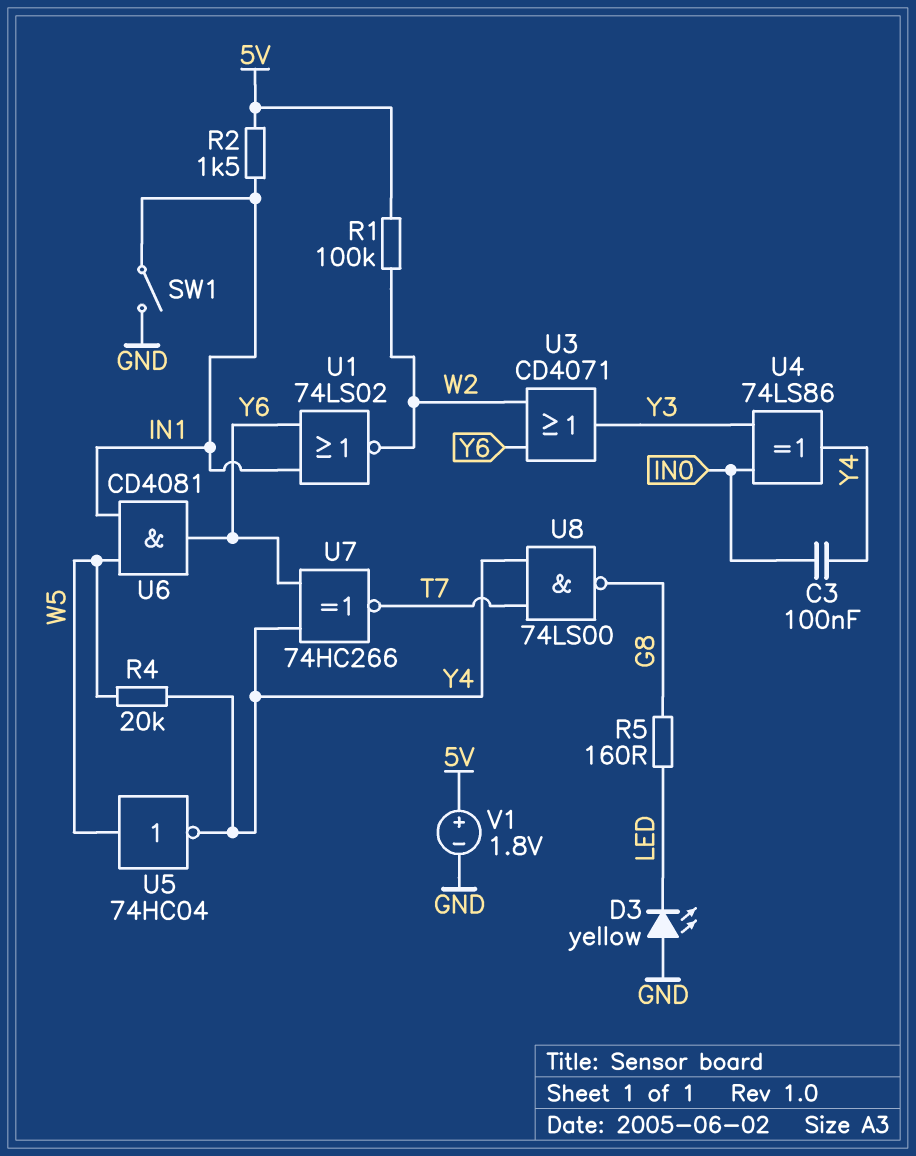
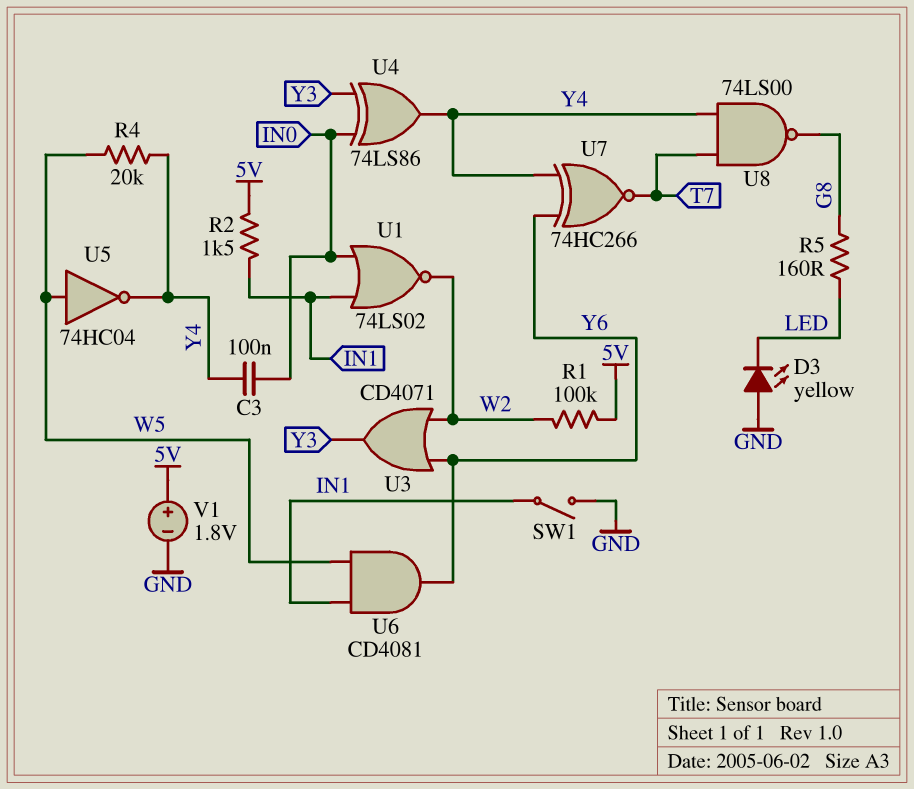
U1: NOR 74LS02 (in IN1, in Y6, out W2) -> NOR 74LS02 (in IN0, in IN1, out W2)

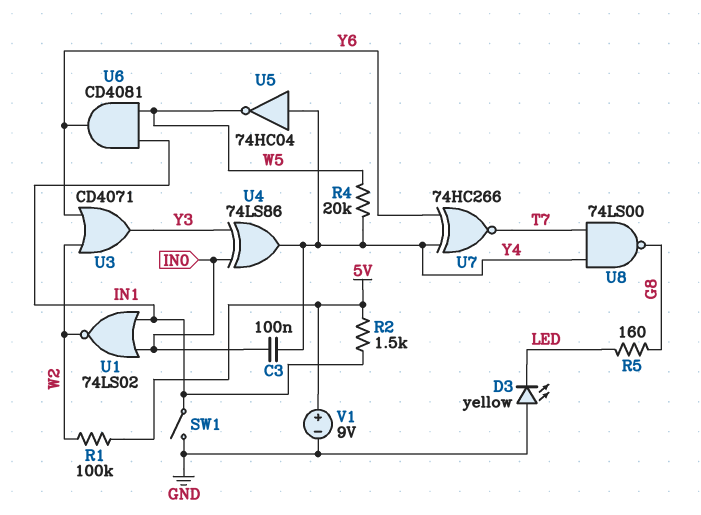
U5: NOT 74HC04 (in W5, out Y4) -> NOT 74HC04 (in Y4, out W5)
V1: 1.8V (plus 5V, minus GND) -> 9V (plus 5V, minus GND)

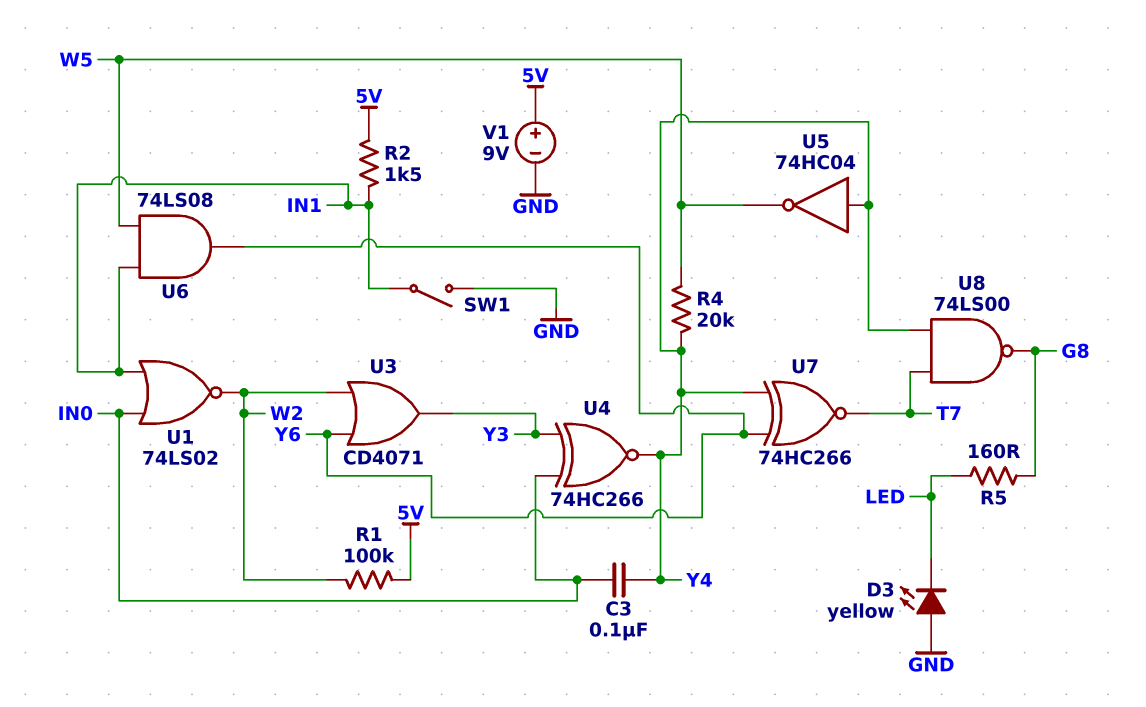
U4: XOR 74LS86 (in IN0, in Y3, out Y4) -> XNOR 74HC266 (in IN0, in Y3, out Y4)
U6: AND CD4081 (in IN1, in W5, out Y6) -> AND 74LS08 (in IN1, in W5, out Y6)

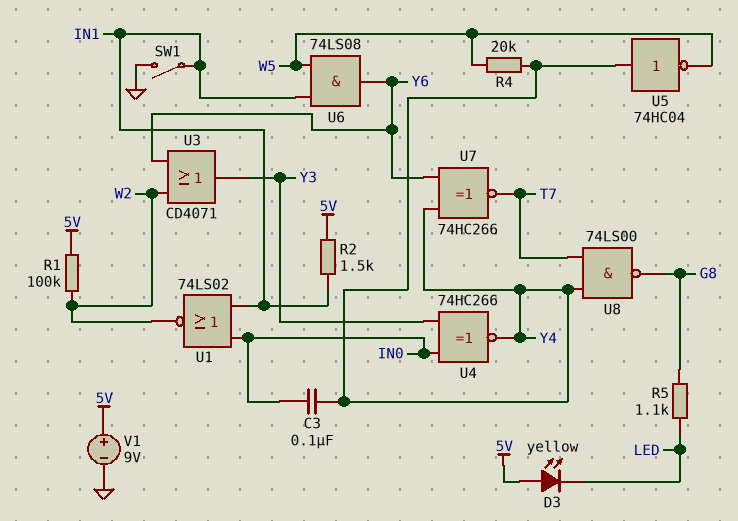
D3: LED yellow (A GND, K LED) -> LED yellow (A 5V, K LED)
R5: 160 (G8, LED) -> 1.1k (G8, LED)

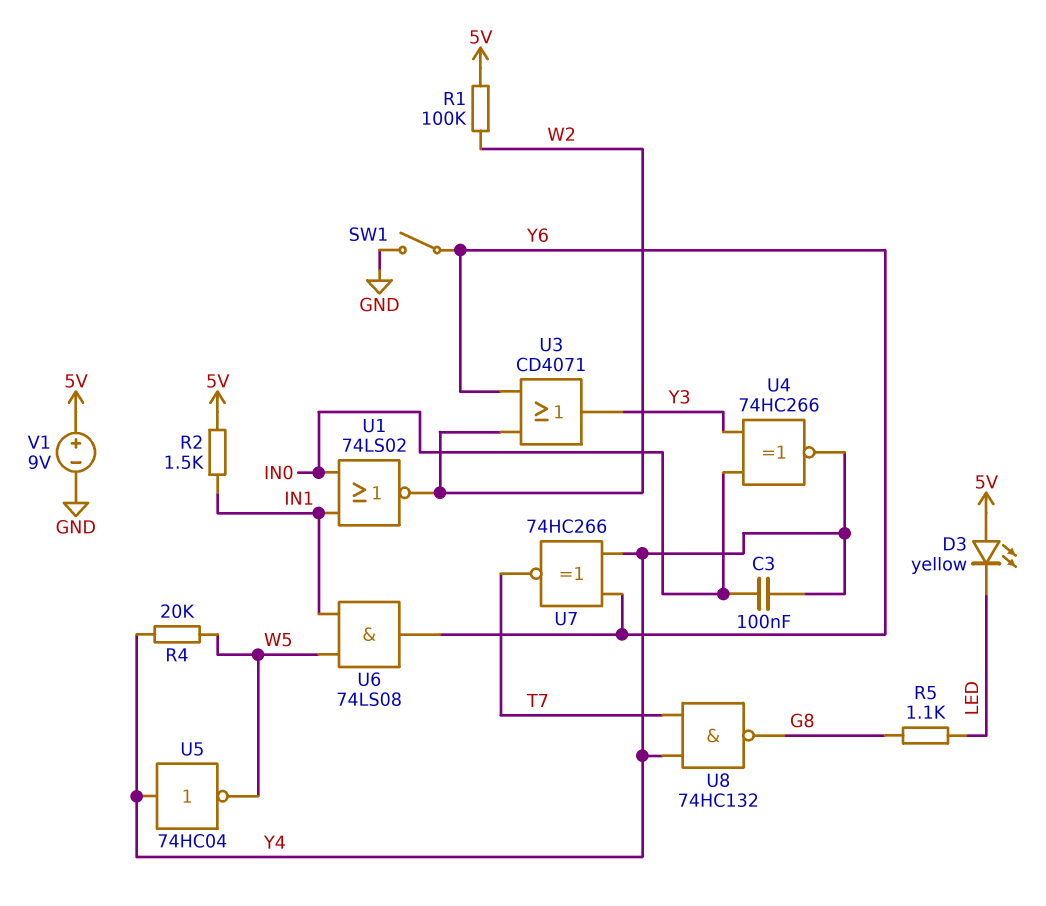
SW1: switch (GND, IN1) -> switch (GND, Y6)
U8: NAND 74LS00 (in T7, in Y4, out G8) -> NAND 74HC132 (in T7, in Y4, out G8)

